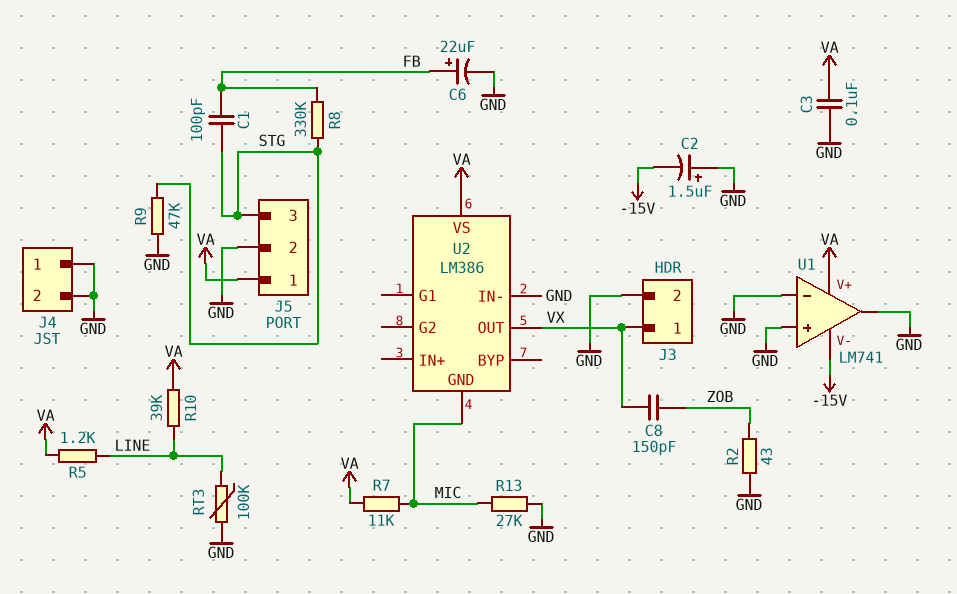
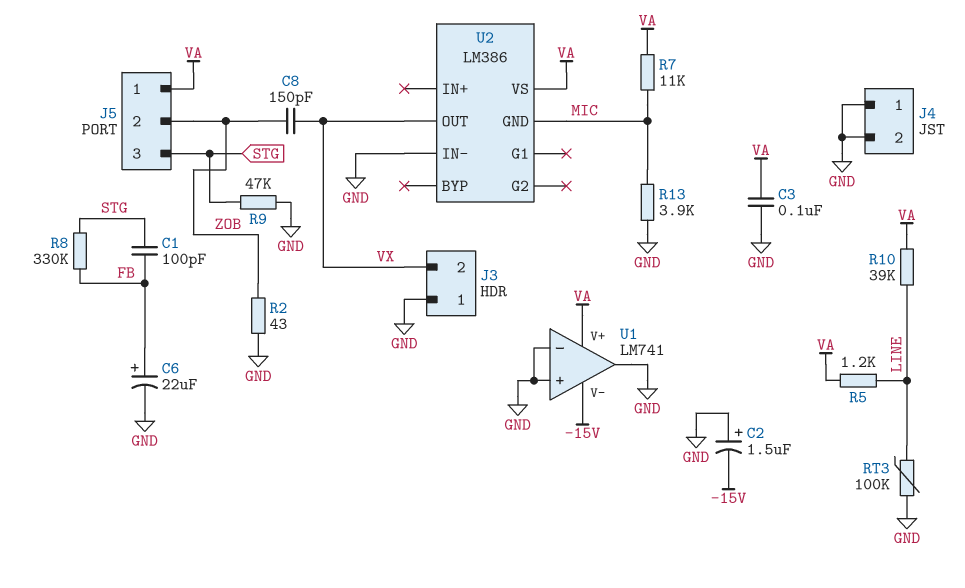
J3 pin 1: VX -> GND
J3 pin 2: GND -> VX
J5 pin 2: GND -> ZOB
R13: 27k (GND, MIC) -> 3.9k (GND, MIC)

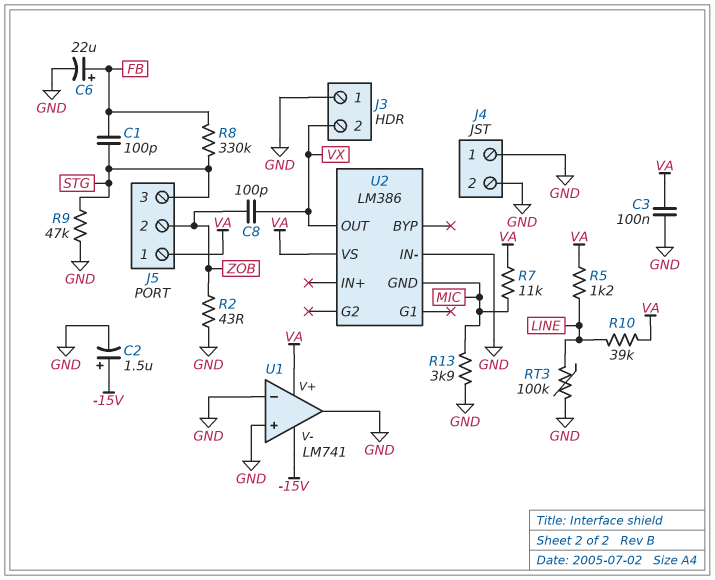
C2: 1.5uF (plus GND, minus -15V) -> 1.5uF (plus -15V, minus GND)
C8: 150pF (VX, ZOB) -> 100pF (VX, ZOB)

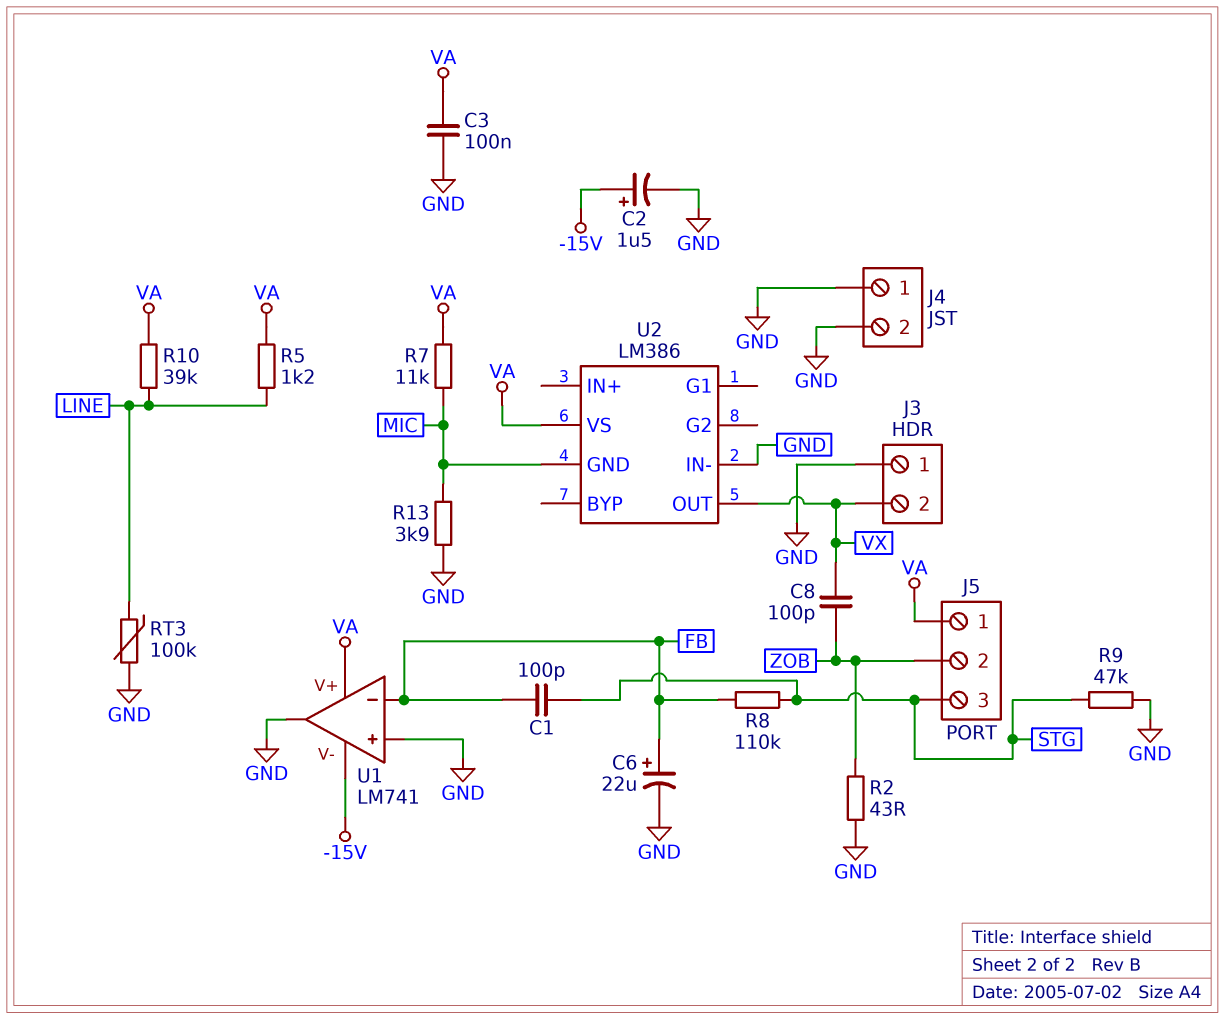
R8: 330k (FB, STG) -> 110k (FB, STG)
U1 pin in-: GND -> FB

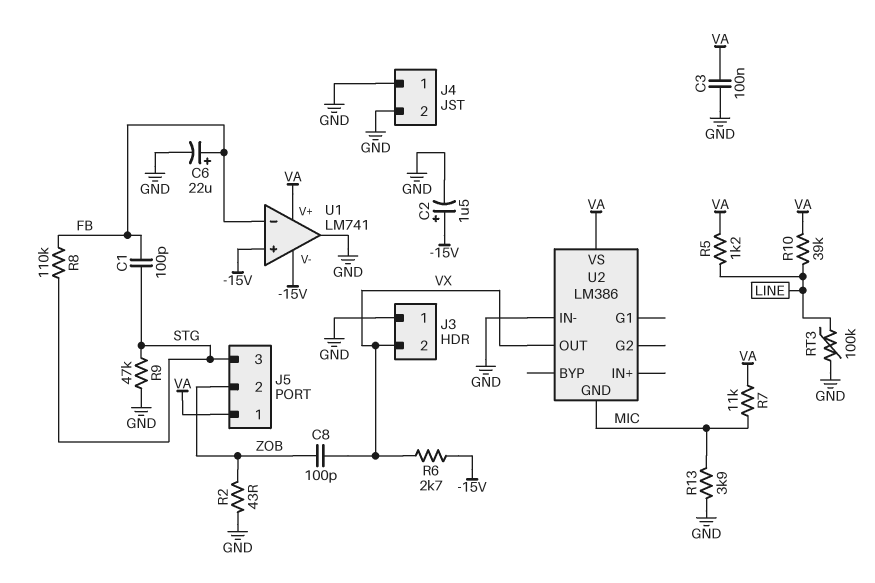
R6: none -> 2.7k (-15V, VX)
U1 pin in+: GND -> -15V

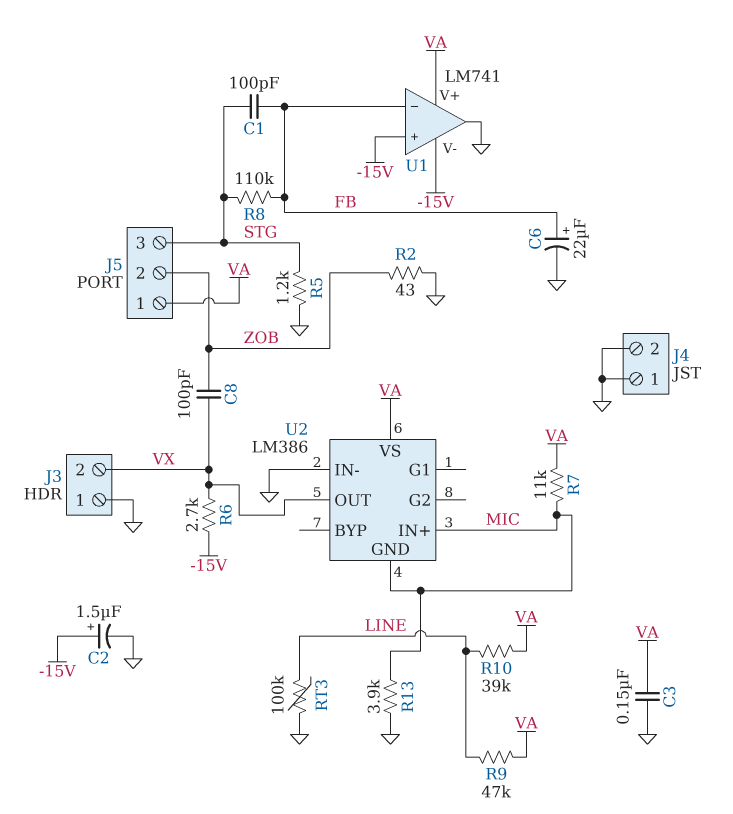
C3: 100nF (GND, VA) -> 150nF (GND, VA)
R5: 1.2k (LINE, VA) -> 1.2k (GND, STG)
R9: 47k (GND, STG) -> 47k (LINE, VA)
U2 pin IN+: none -> MIC

